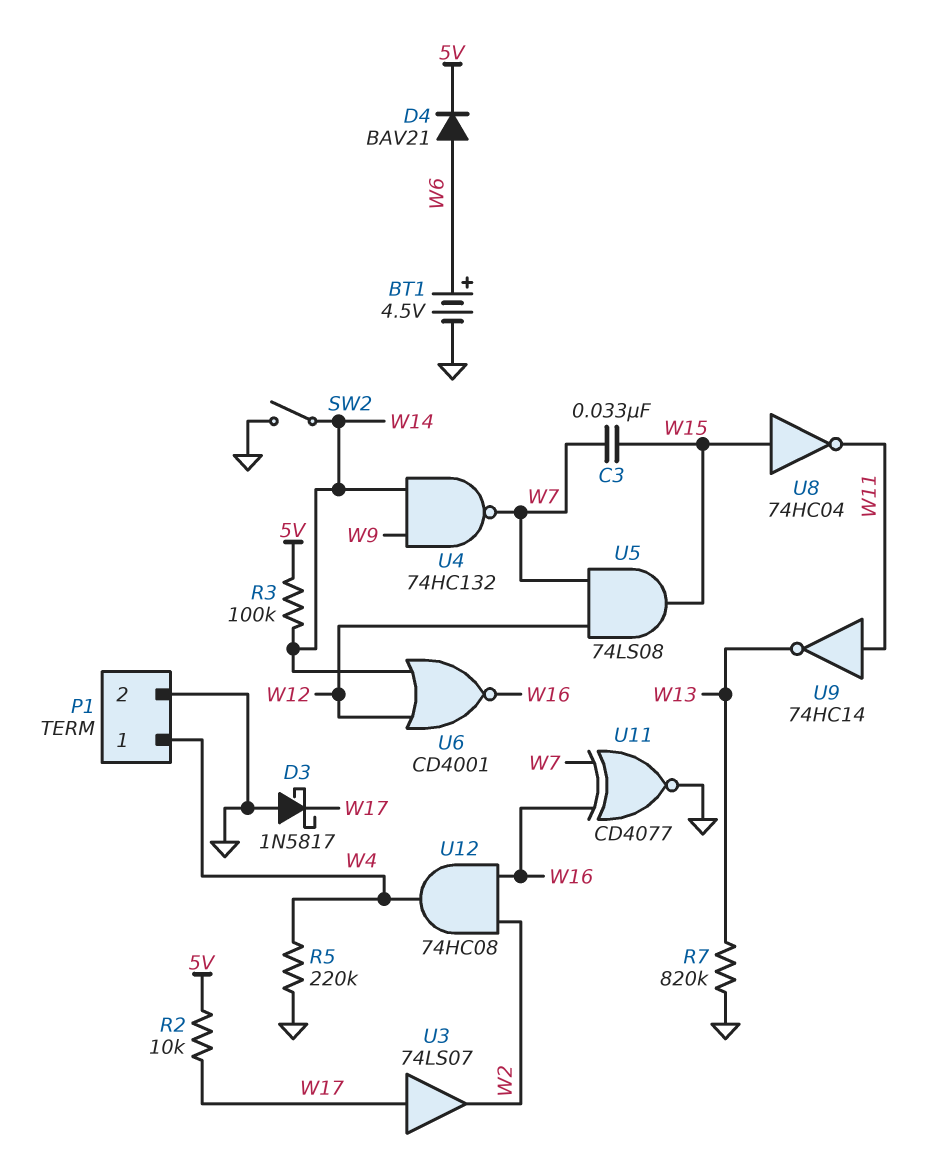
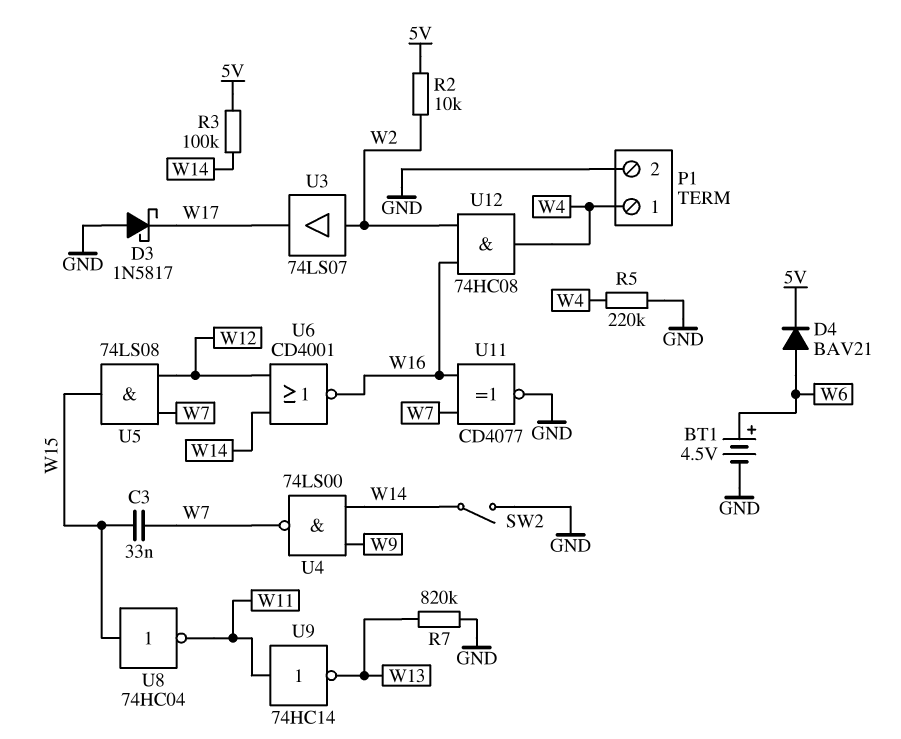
R2: 10k (5V, W17) -> 10k (5V, W2)
U3: buffer 74LS07 (in W17, out W2) -> buffer 74LS07 (in W2, out W17)
U4: NAND 74HC132 (in W9, in W14, out W7) -> NAND 74LS00 (in W9, in W14, out W7)

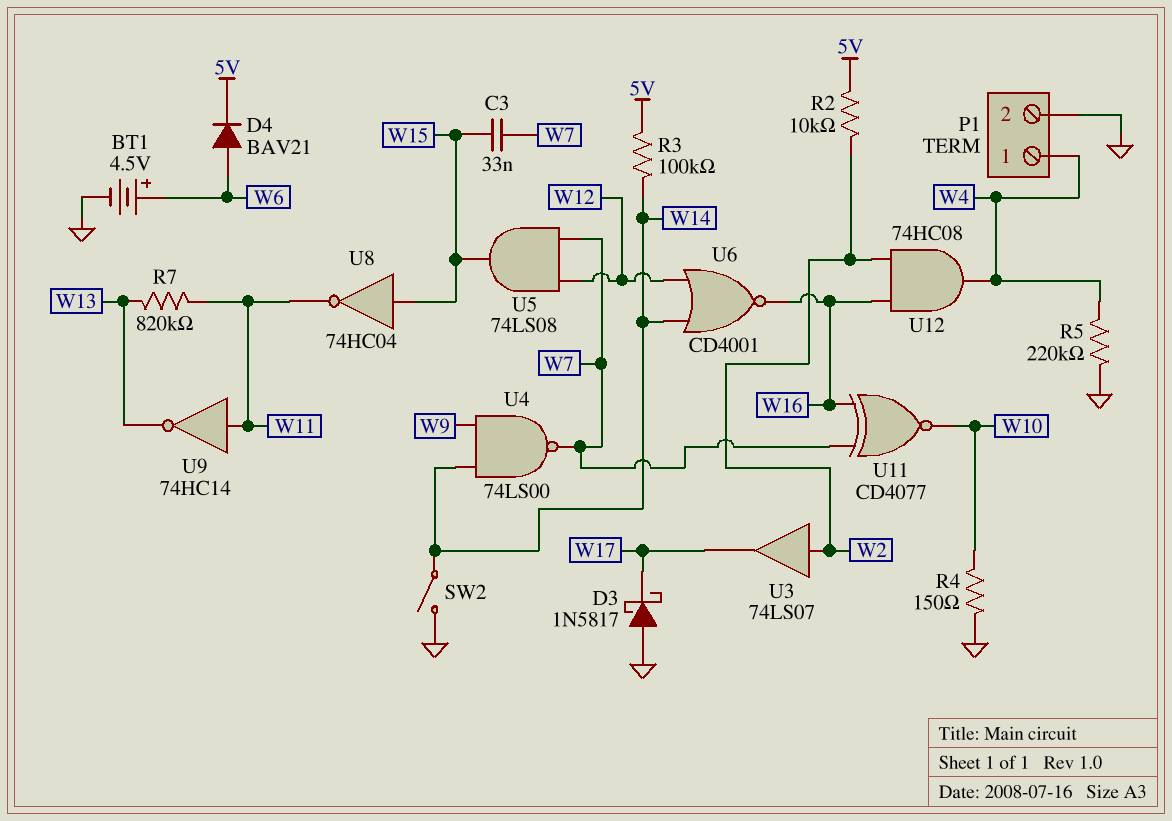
R4: none -> 150 (GND, W10)
R7: 820k (GND, W13) -> 820k (W11, W13)
U11: XNOR CD4077 (in W7, in W16, out GND) -> XNOR CD4077 (in W7, in W16, out W10)

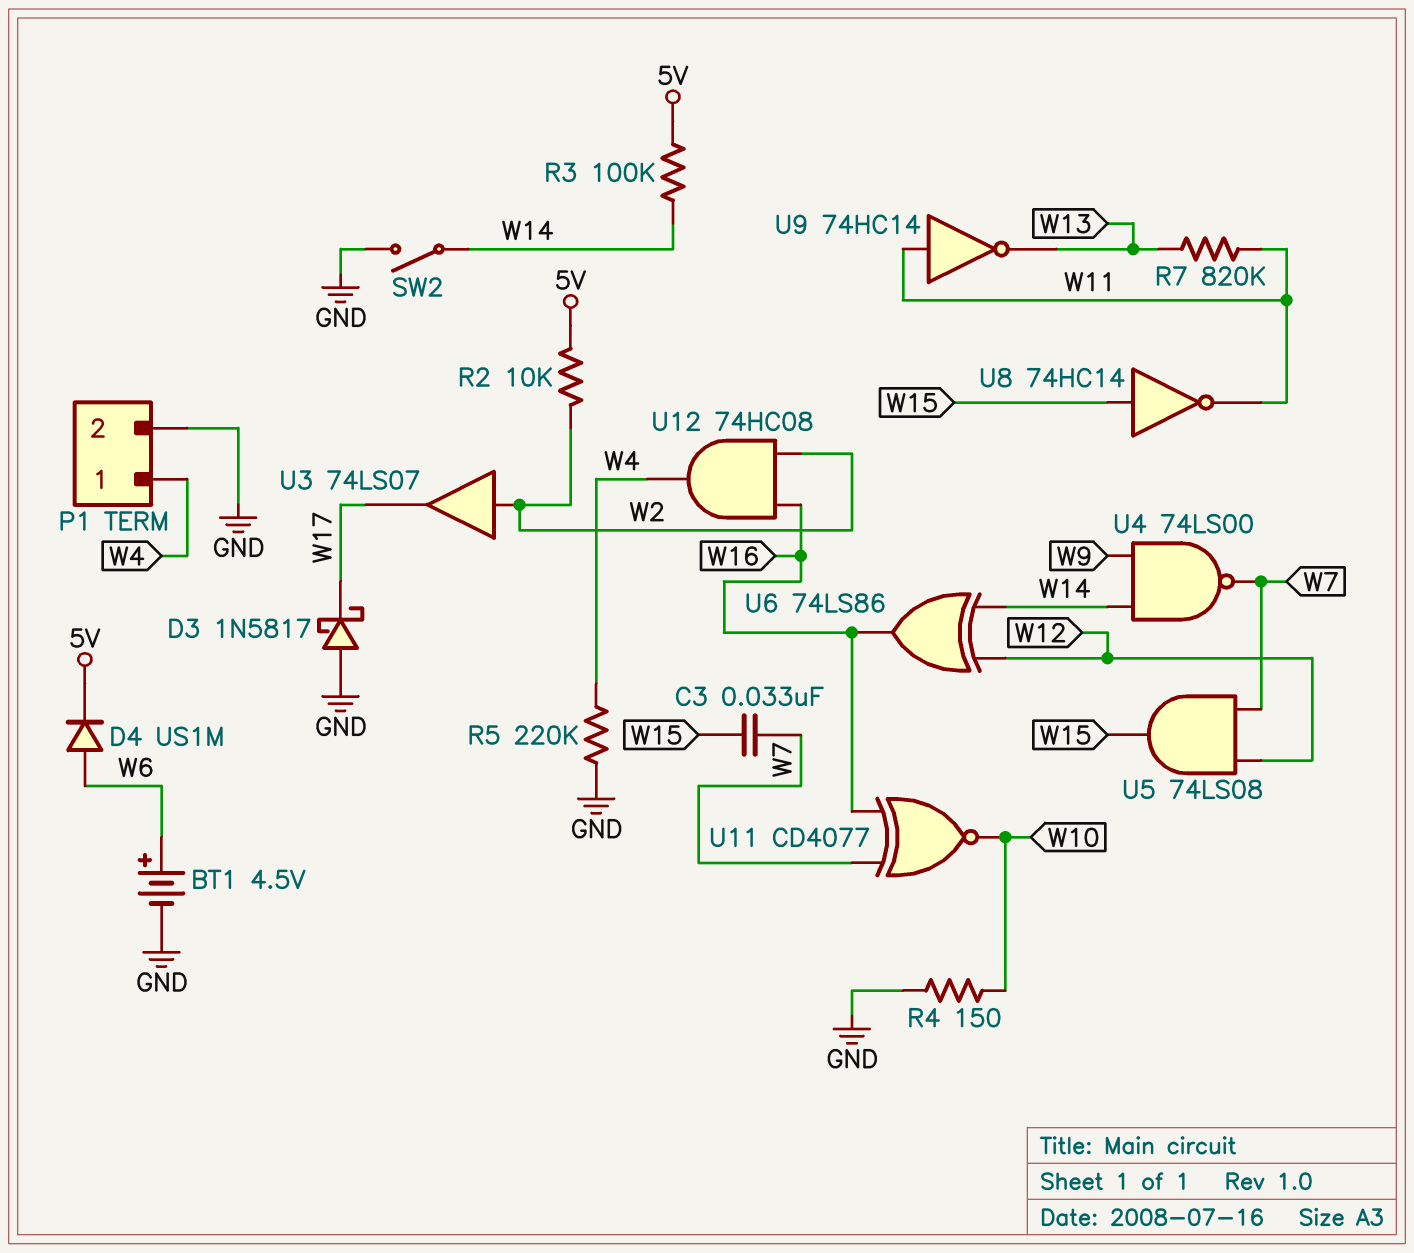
D4: diode BAV21 (A W6, K 5V) -> diode US1M (A W6, K 5V)
U6: NOR CD4001 (in W12, in W14, out W16) -> XOR 74LS86 (in W12, in W14, out W16)
U8: NOT 74HC04 (in W15, out W11) -> NOT 74HC14 (in W15, out W11)

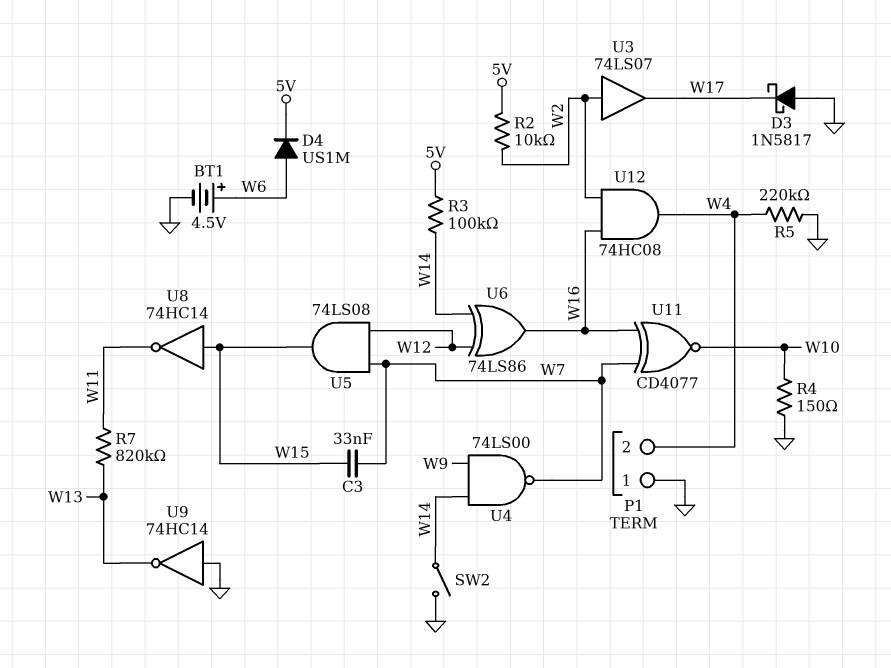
P1 pin 1: W4 -> GND
P1 pin 2: GND -> W4
U9: NOT 74HC14 (in W11, out W13) -> NOT 74HC14 (in GND, out W13)

